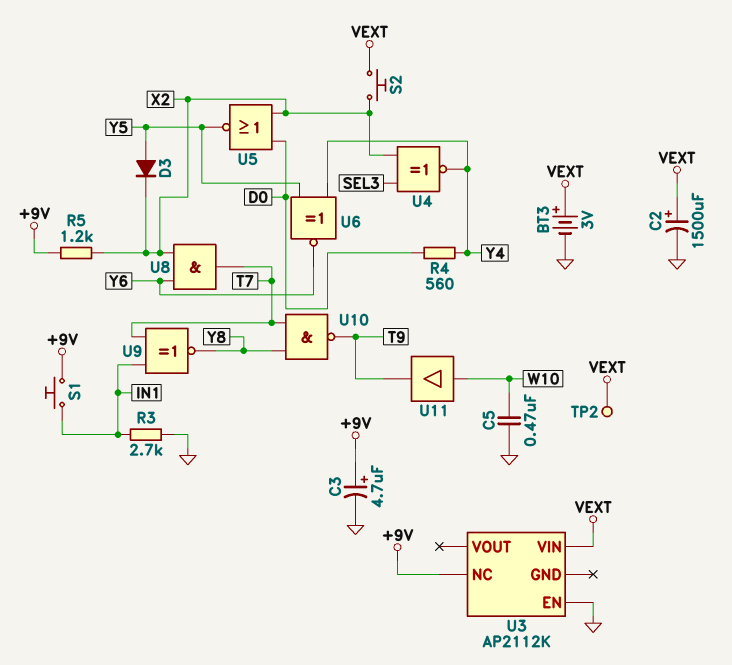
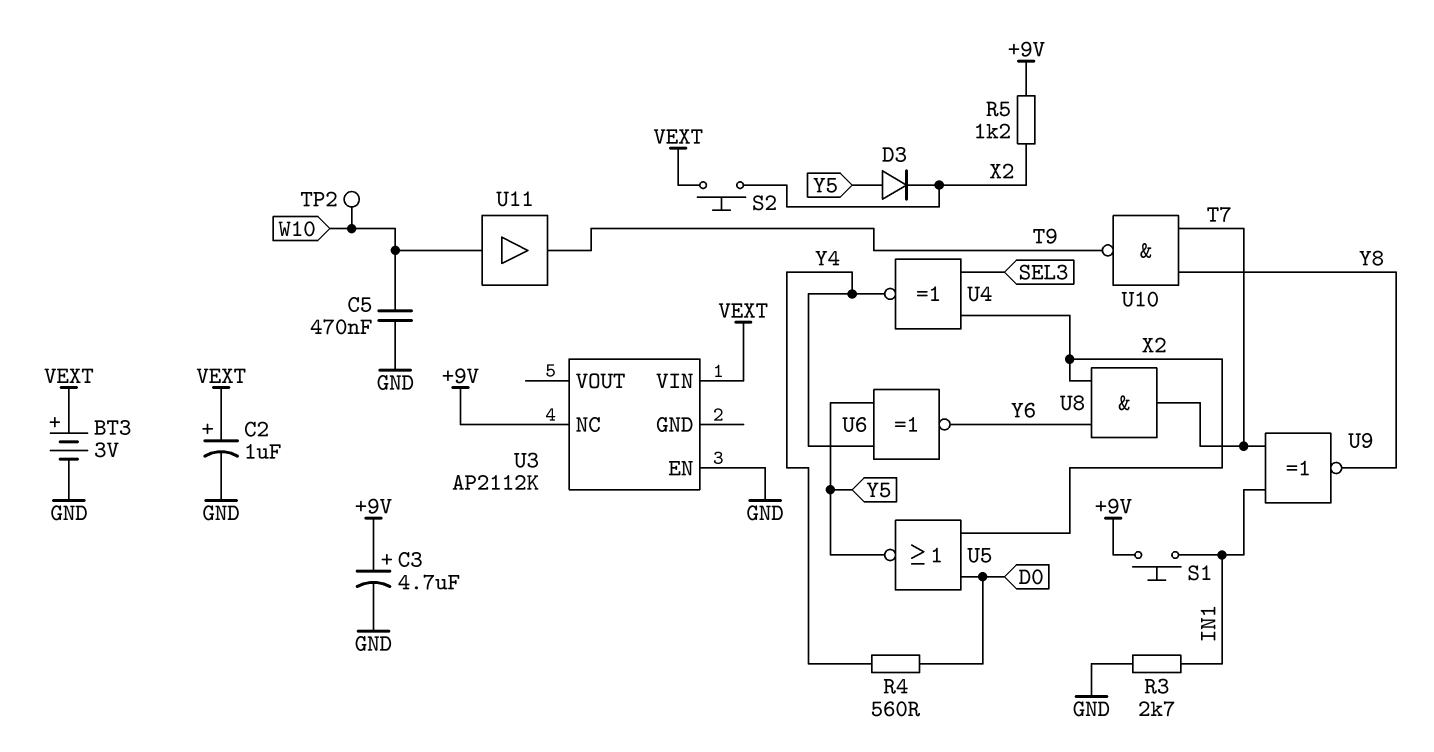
C2: 1500uF (plus VEXT, minus GND) -> 1uF (plus VEXT, minus GND)
TP2: test point (VEXT) -> test point (W10)

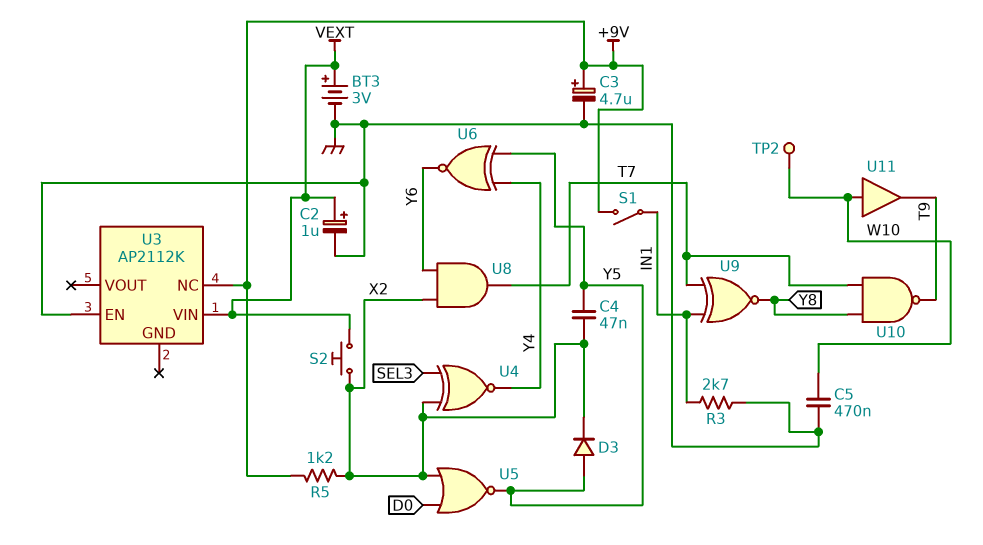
C4: none -> 47nF (X2, Y5)
R4: 560 (D0, Y4) -> none
S1: button (+9V, IN1) -> switch (+9V, IN1)

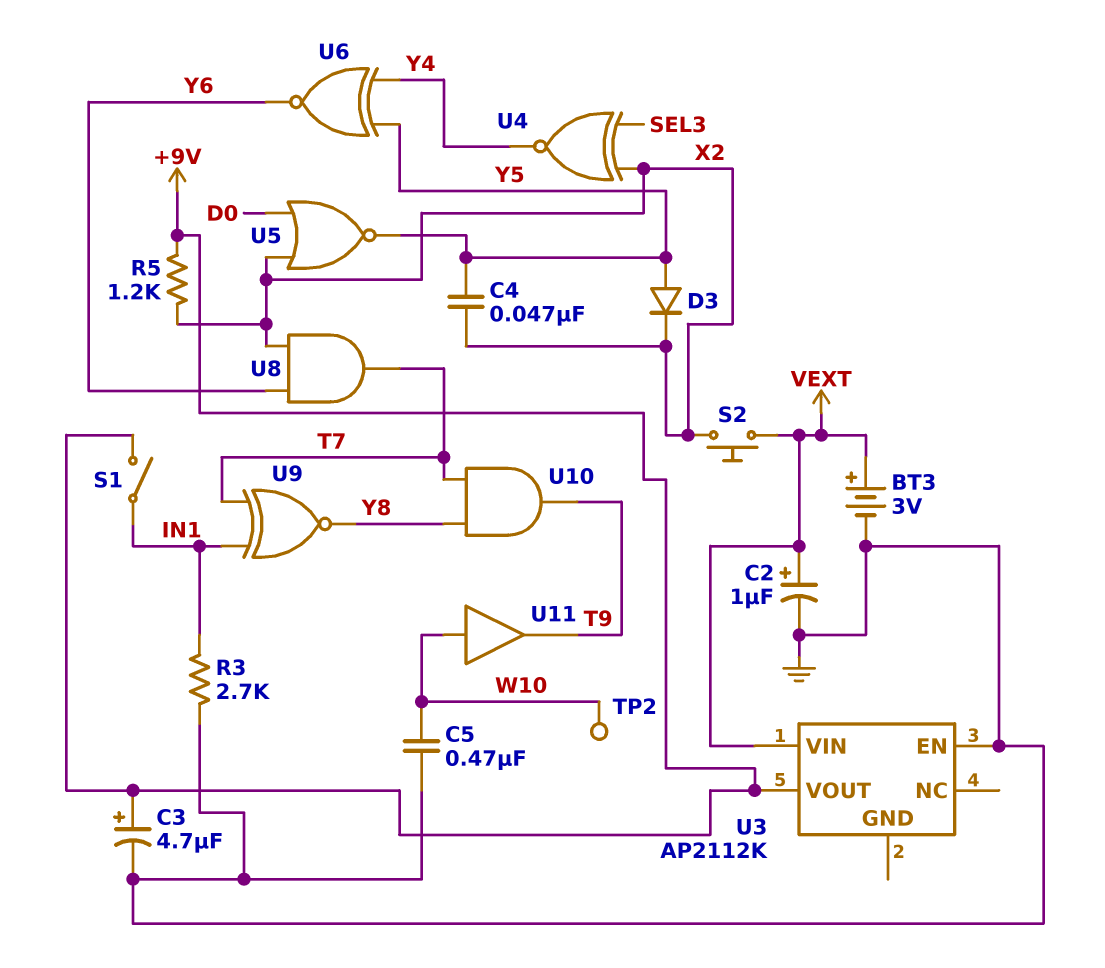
U3 pin NC: +9V -> none
U3 pin VOUT: none -> +9V
U10: NAND (in T7, in Y8, out T9) -> AND (in T7, in Y8, out T9)

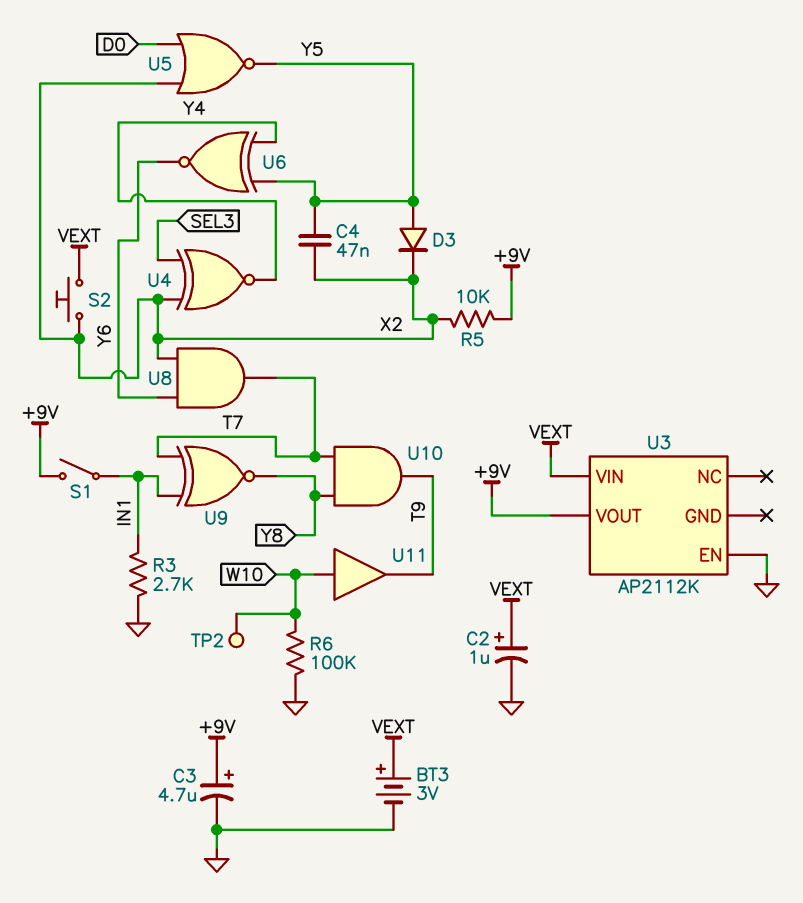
C5: 470nF (GND, W10) -> none
R5: 1.2k (+9V, X2) -> 10k (+9V, X2)
R6: none -> 100k (GND, W10)

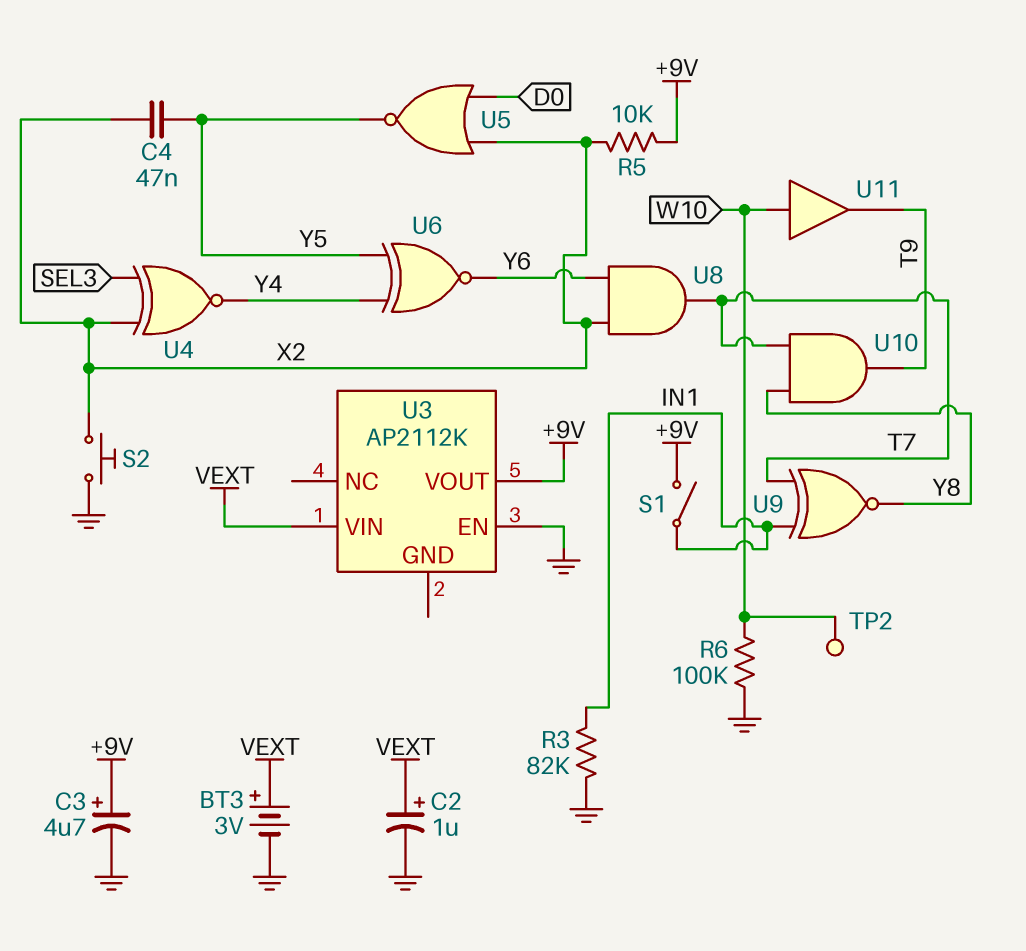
D3: diode (A Y5, K X2) -> none
R3: 2.7k (GND, IN1) -> 82k (GND, IN1)
S2: button (VEXT, X2) -> button (GND, X2)

